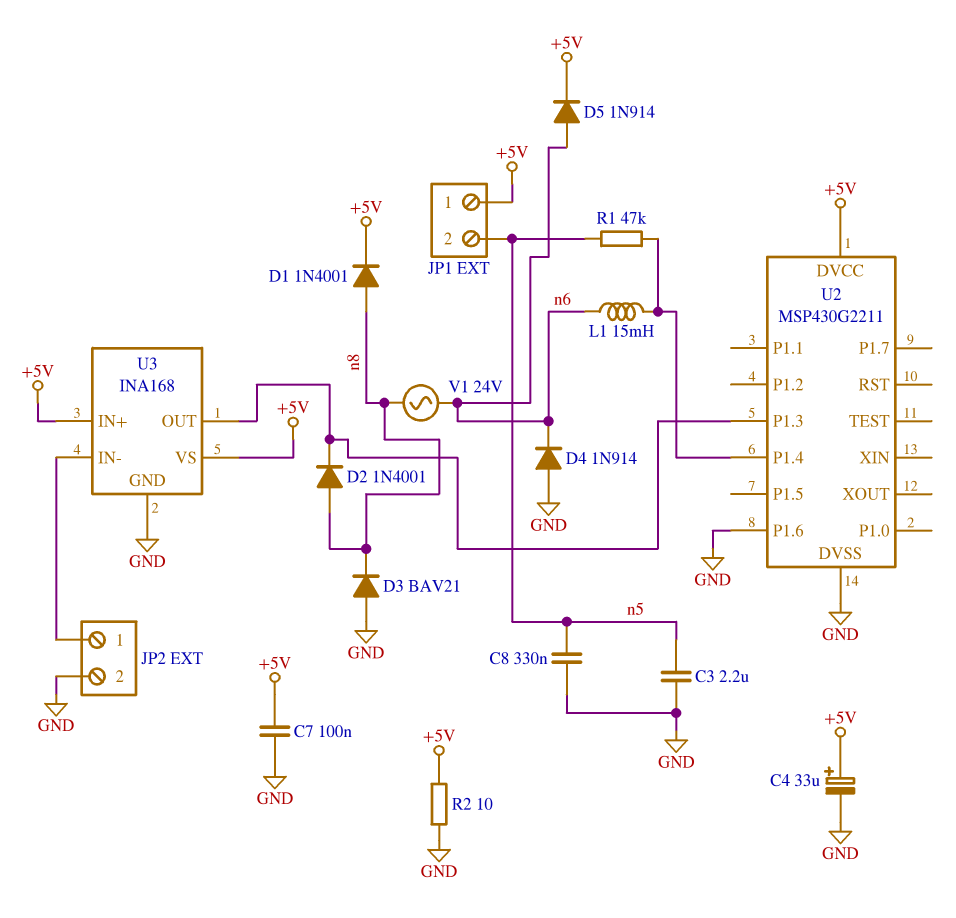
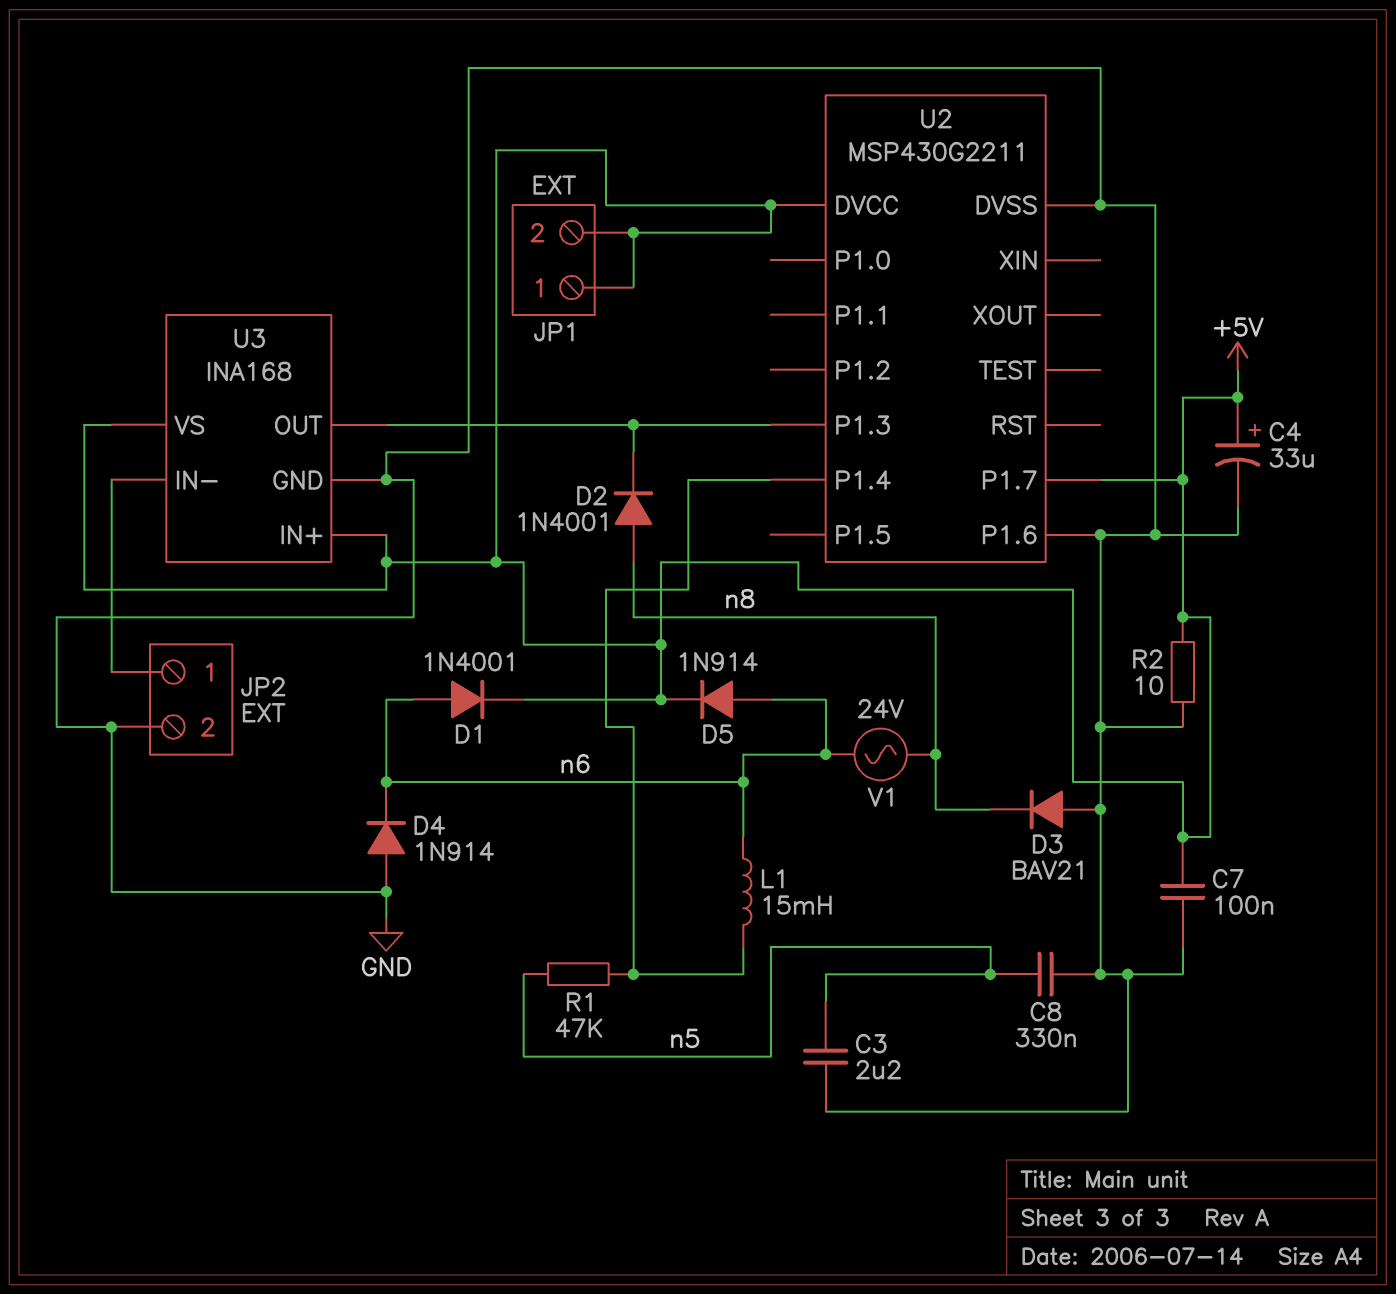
D1: diode 1N4001 (A n8, K +5V) -> diode 1N4001 (A n6, K +5V)
JP1 pin 2: n5 -> +5V
U2 pin P1.7: none -> +5V

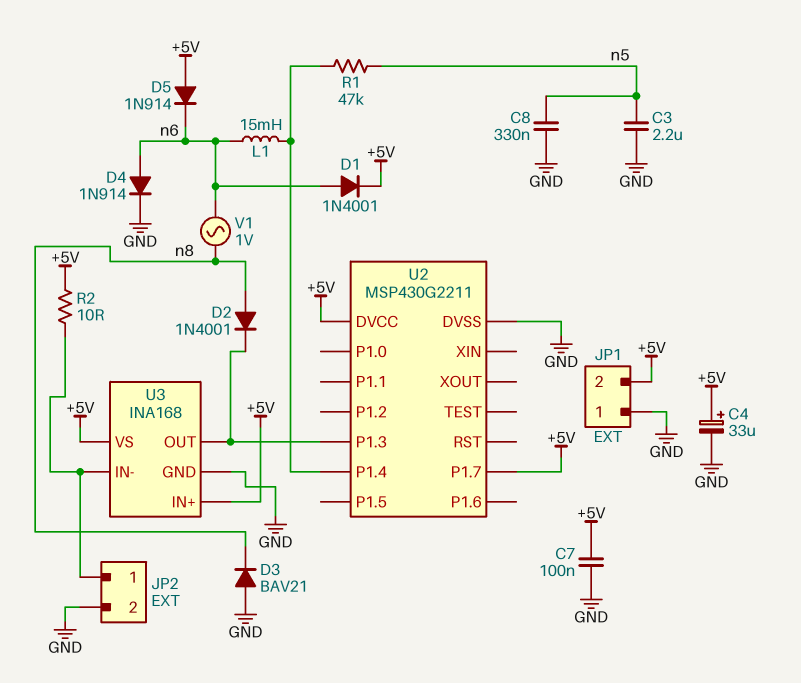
D4: diode 1N914 (A GND, K n6) -> diode 1N914 (A n6, K GND)
D5: diode 1N914 (A n6, K +5V) -> diode 1N914 (A +5V, K n6)
JP1 pin 1: +5V -> GND
R2: 10 (+5V, GND) -> 10 (+5V, JP2/1)
U2 pin P1.6: GND -> none
V1: AC 24V (n6, n8) -> AC 1V (n6, n8)

